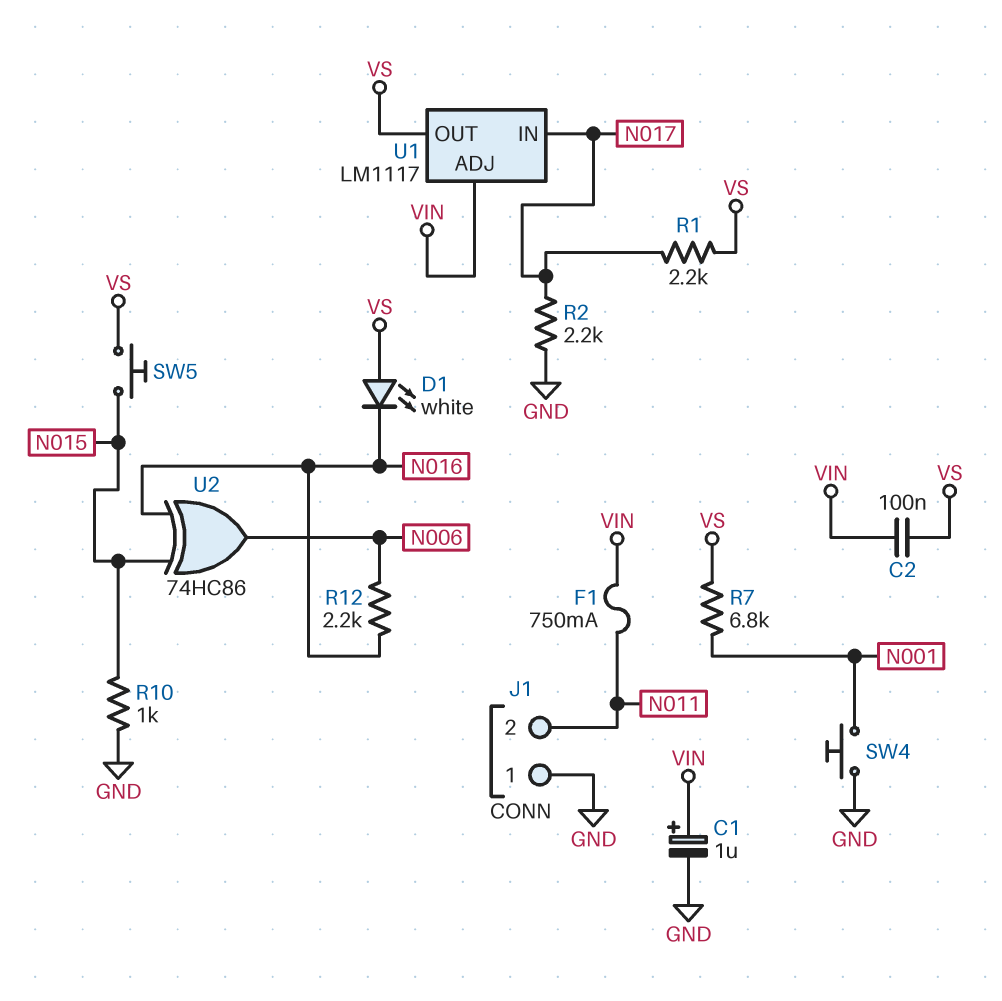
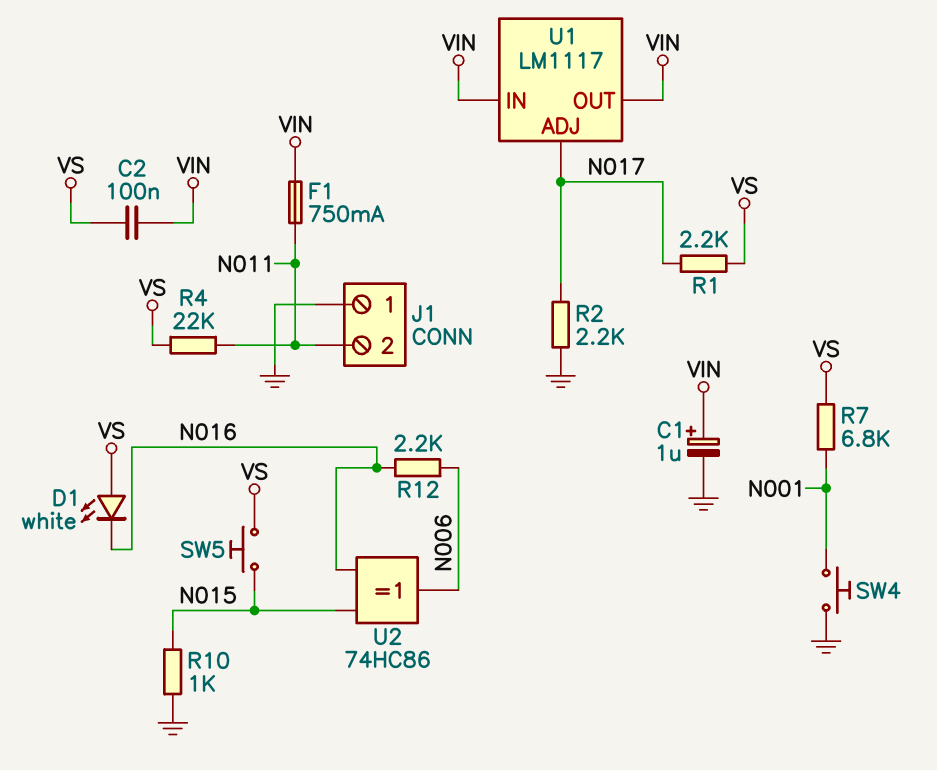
R4: none -> 22k (N011, VS)
U1 pin ADJ: VIN -> N017
U1 pin IN: N017 -> VIN
U1 pin OUT: VS -> VIN

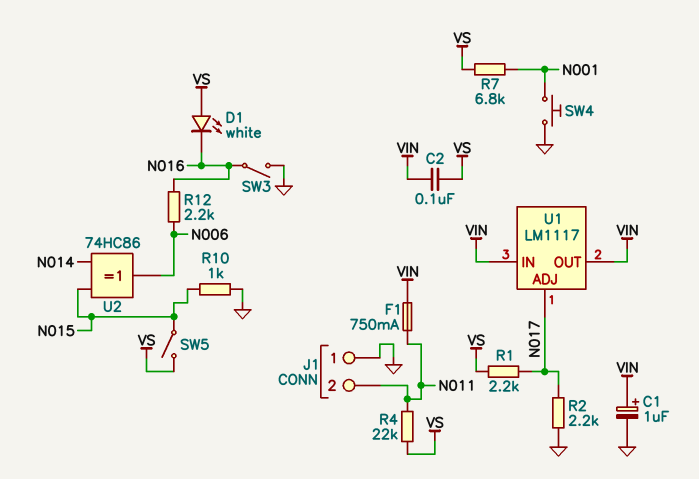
SW3: none -> switch (GND, N016)
SW5: button (N015, VS) -> switch (N015, VS)
U2: XOR 74HC86 (in N015, in N016, out N006) -> XOR 74HC86 (in N014, in N015, out N006)

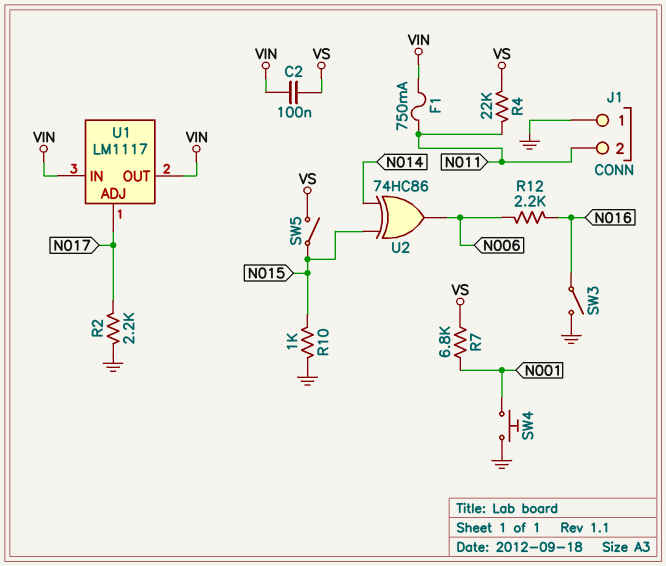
C1: 1uF (plus VIN, minus GND) -> none
D1: LED white (A VS, K N016) -> none
R1: 2.2k (N017, VS) -> none

